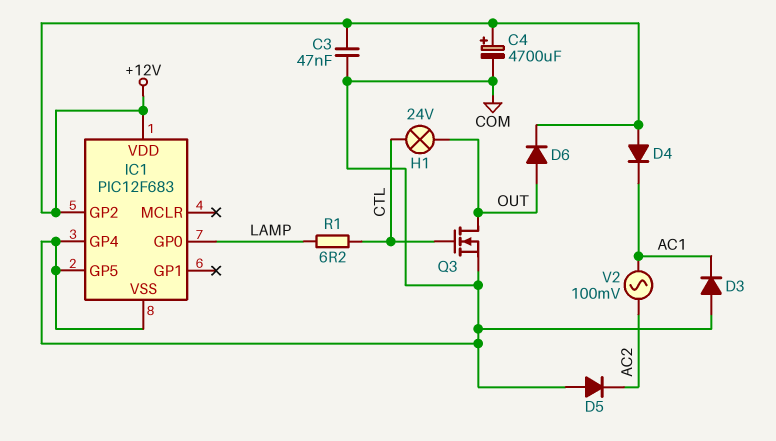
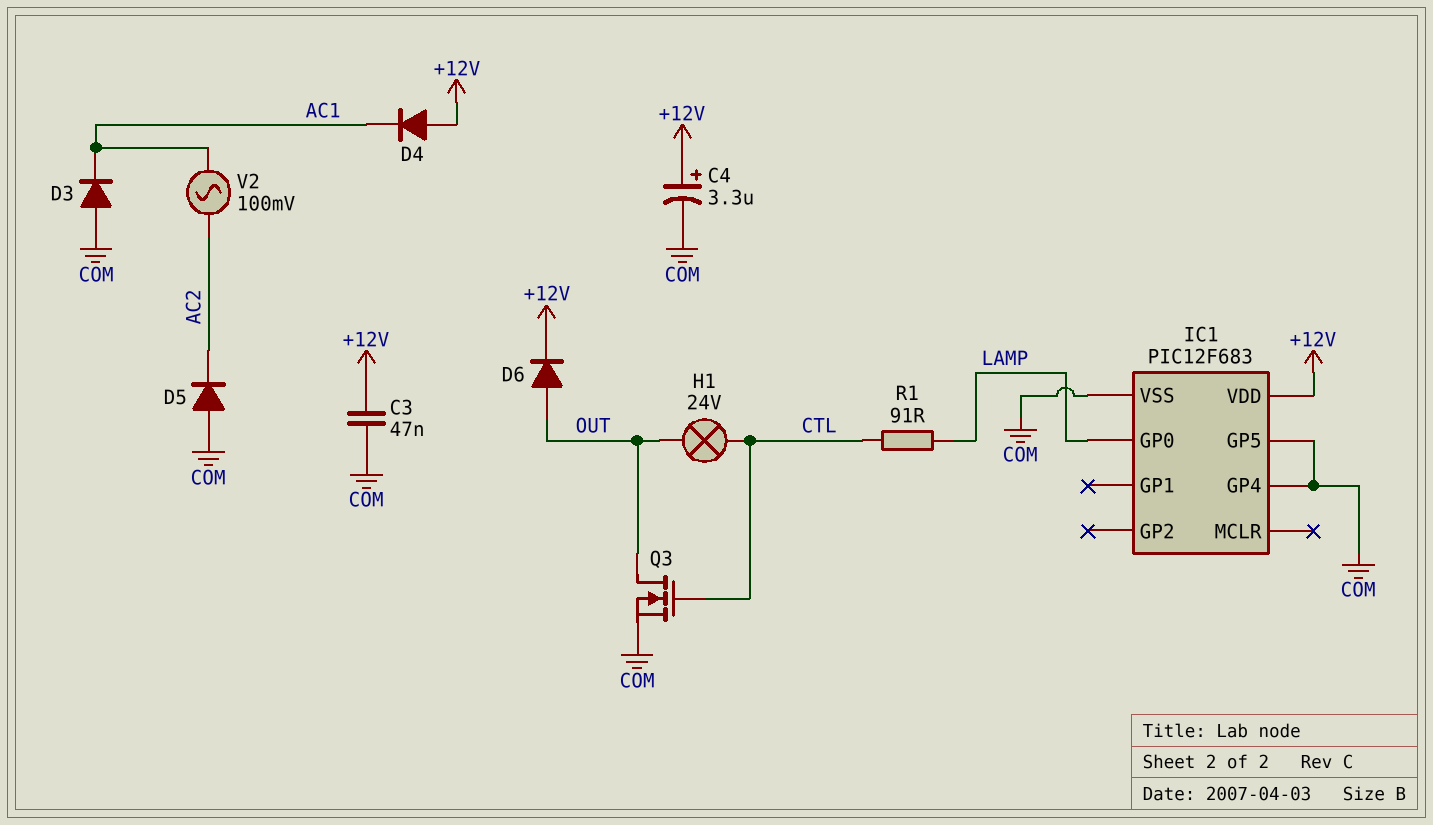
C4: 4700uF (plus +12V, minus COM) -> 3.3uF (plus +12V, minus COM)
IC1 pin GP2: +12V -> none
R1: 6.2 (CTL, LAMP) -> 91 (CTL, LAMP)

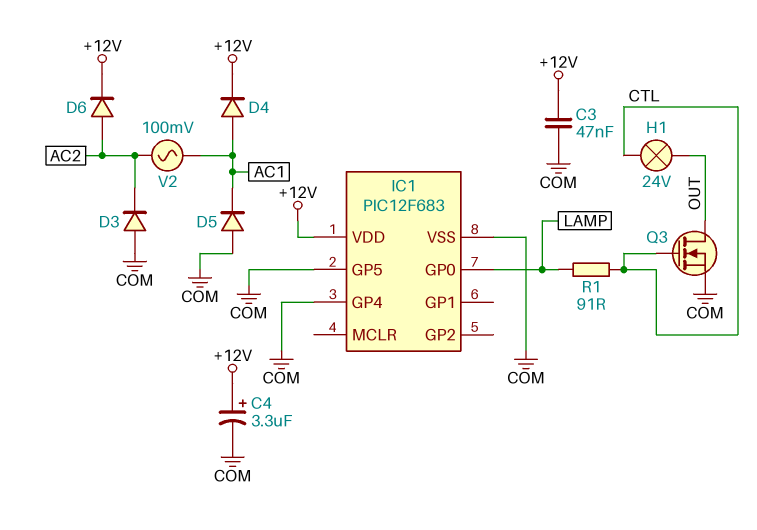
D3: diode (A COM, K AC1) -> diode (A COM, K AC2)
D4: diode (A +12V, K AC1) -> diode (A AC1, K +12V)
D5: diode (A COM, K AC2) -> diode (A COM, K AC1)
D6: diode (A OUT, K +12V) -> diode (A AC2, K +12V)

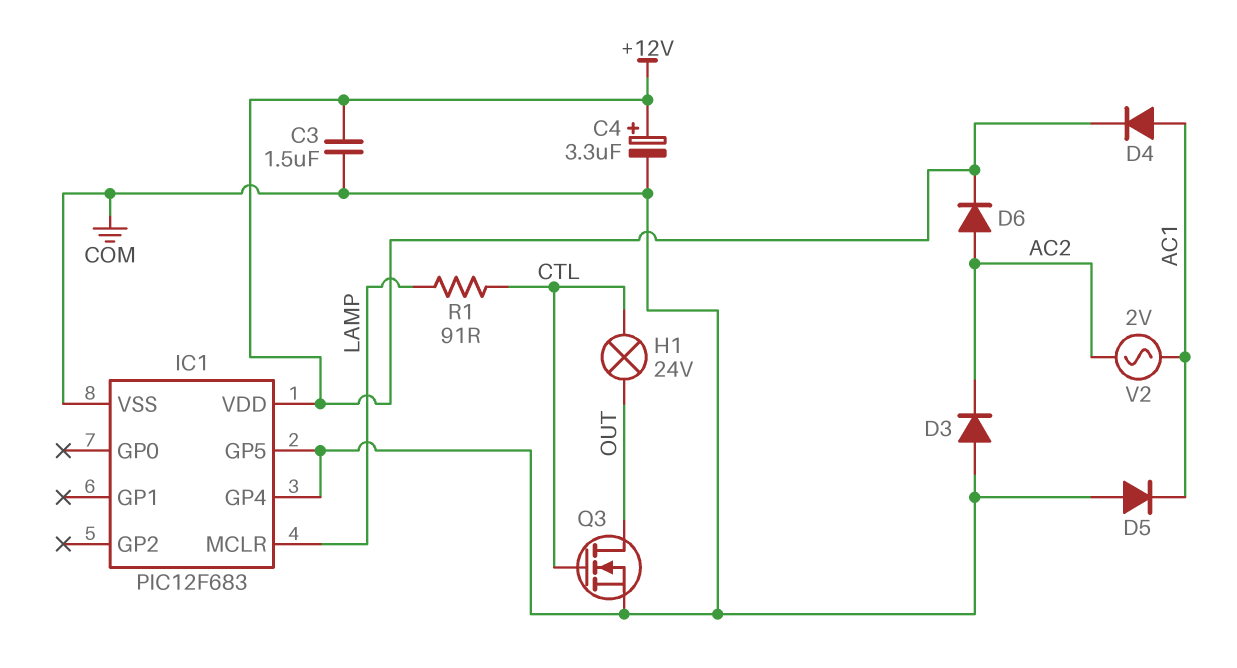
C3: 47nF (+12V, COM) -> 1.5uF (+12V, COM)
IC1 pin GP0: LAMP -> none
IC1 pin MCLR: none -> LAMP
V2: AC 100mV (AC1, AC2) -> AC 2V (AC1, AC2)

